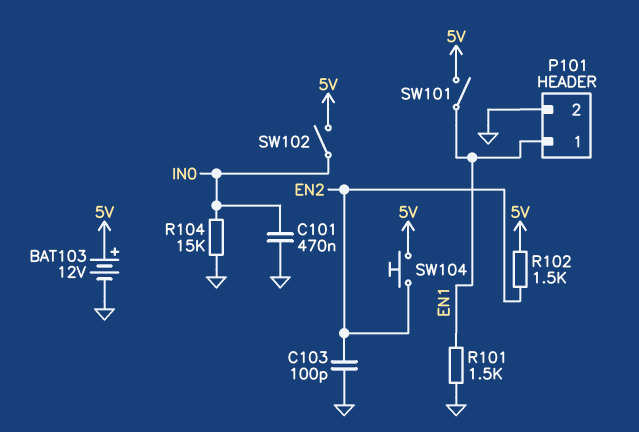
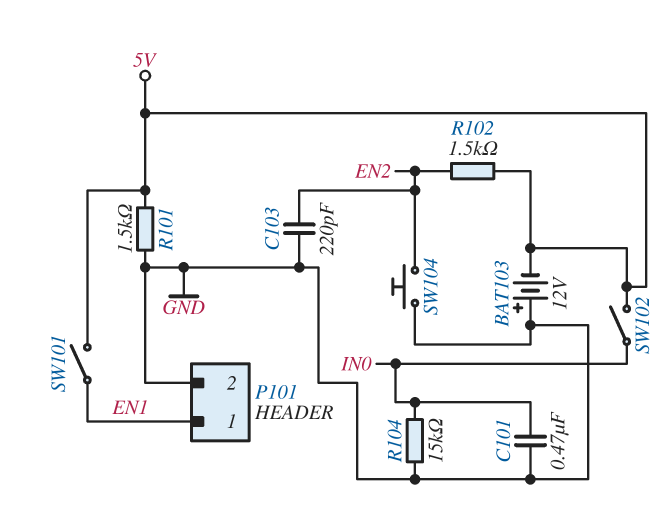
BAT103: 12V (plus 5V, minus GND) -> 12V (plus GND, minus 5V)
C103: 100pF (EN2, GND) -> 220pF (EN2, GND)
R101: 1.5k (EN1, GND) -> 1.5k (5V, GND)
SW104: button (5V, EN2) -> button (EN2, GND)

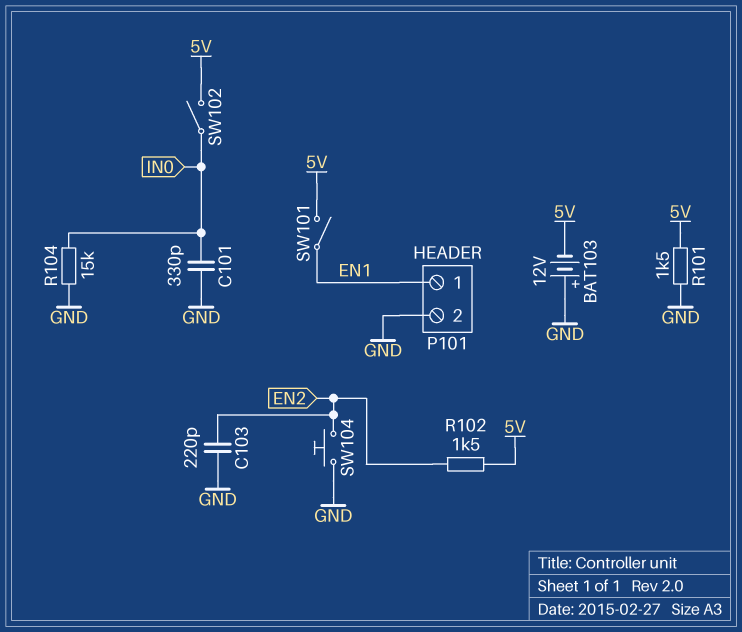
C101: 470nF (GND, IN0) -> 330pF (GND, IN0)

